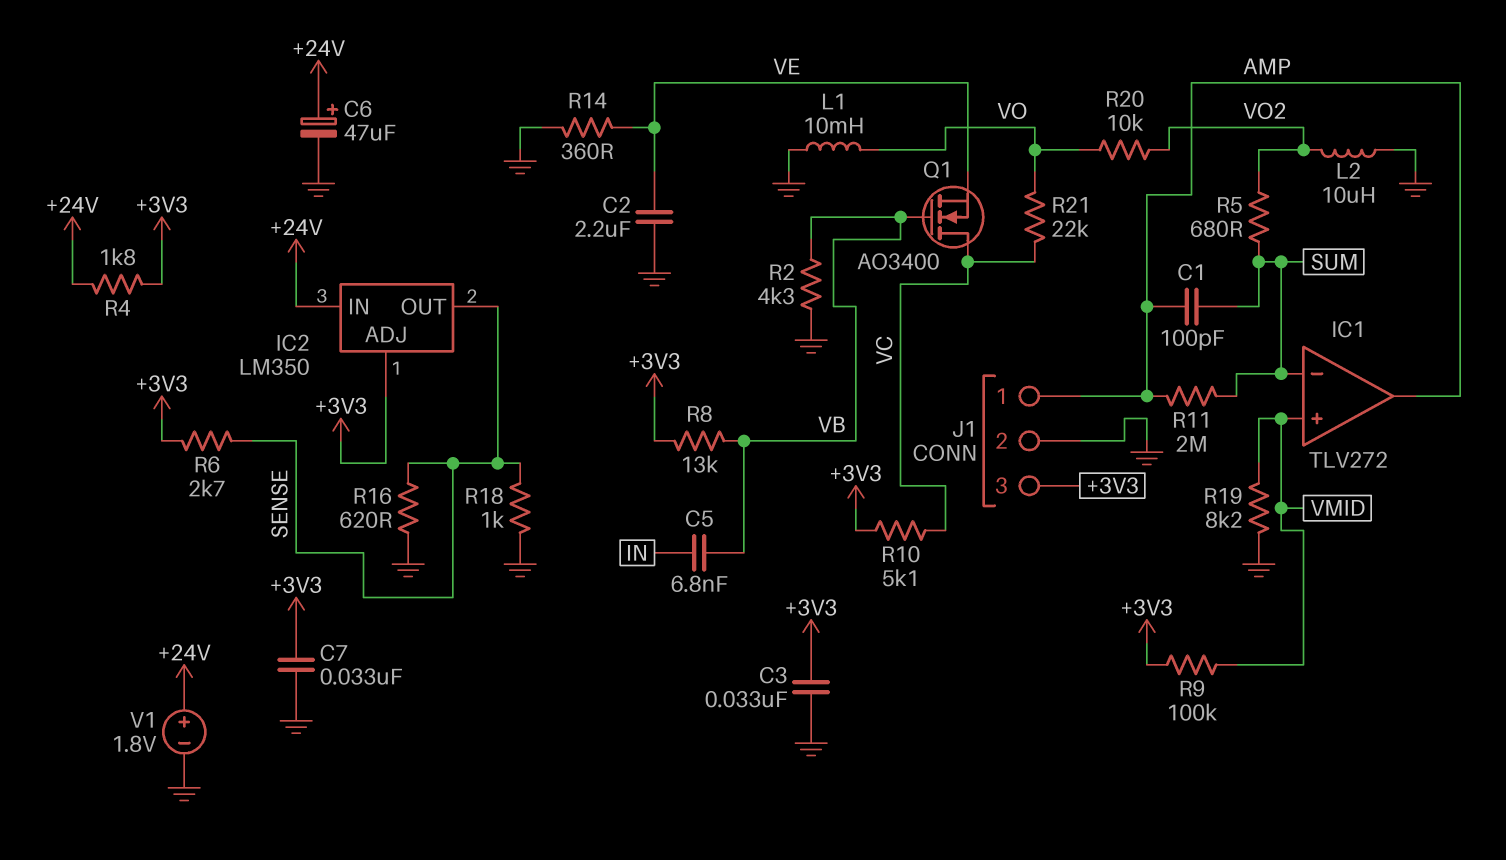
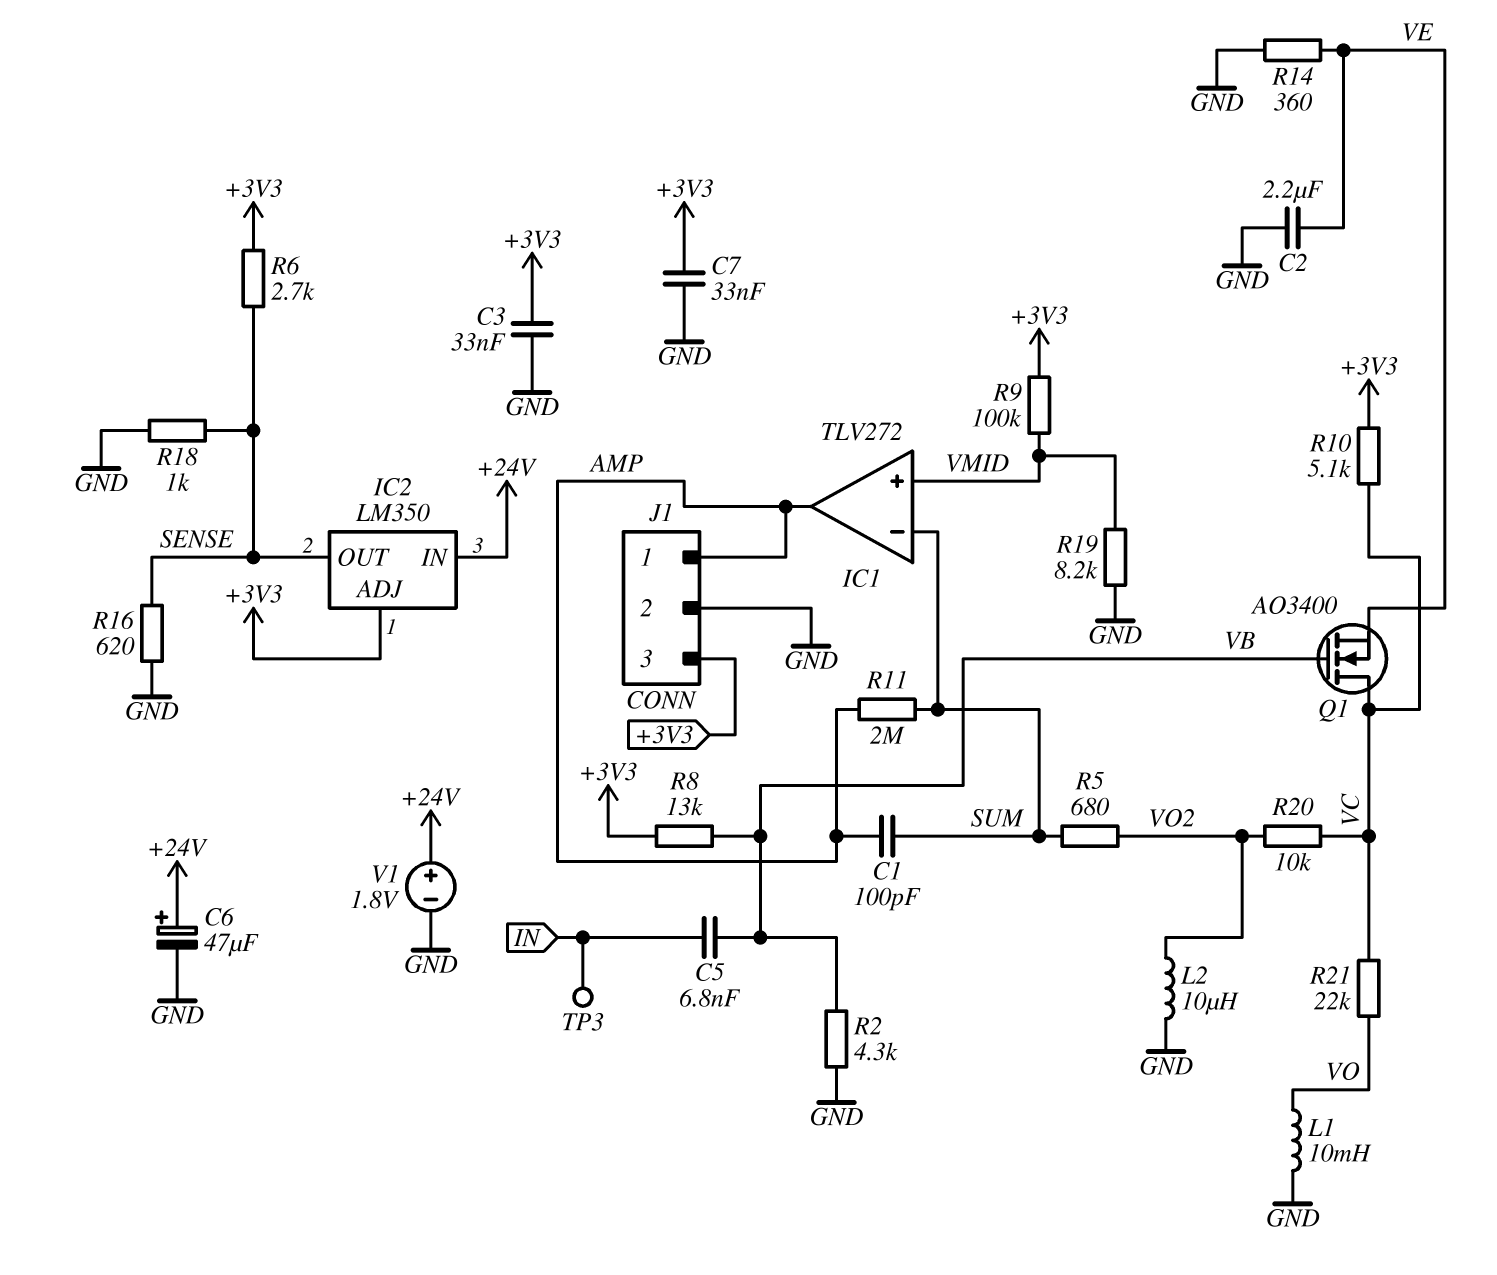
R4: 1.8k (+3V3, +24V) -> none
R20: 10k (VO, VO2) -> 10k (VC, VO2)
TP3: none -> test point (IN)

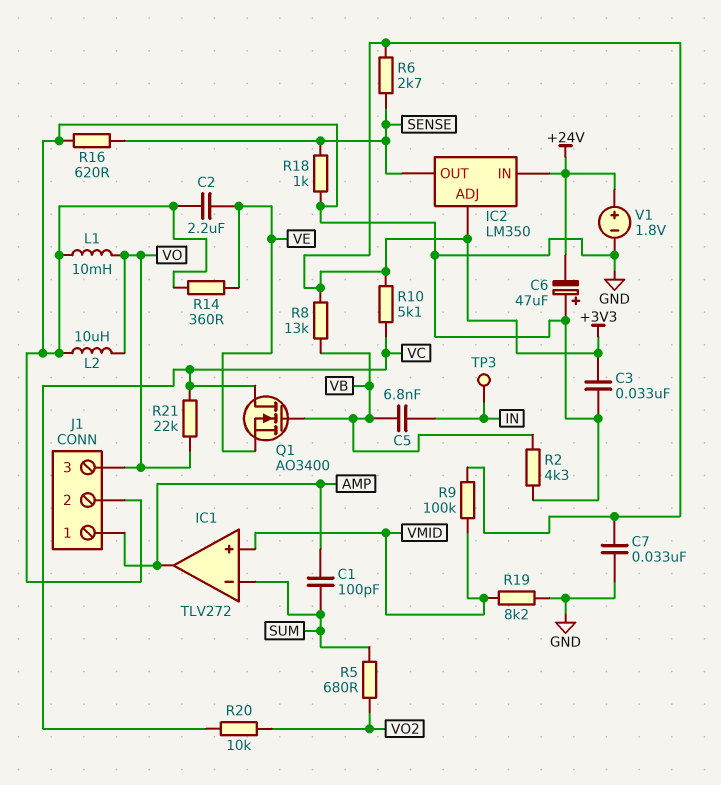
C6: 47uF (plus +24V, minus GND) -> 47uF (plus GND, minus +24V)
J1 pin 3: +3V3 -> VO
L2: 10uH (GND, VO2) -> 10uH (GND, VO)
R11: 2M (AMP, SUM) -> none

